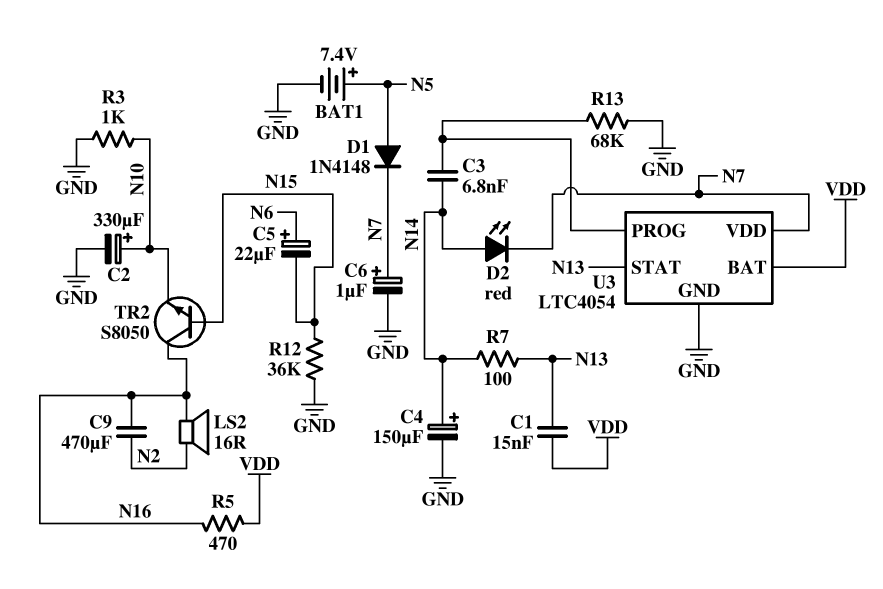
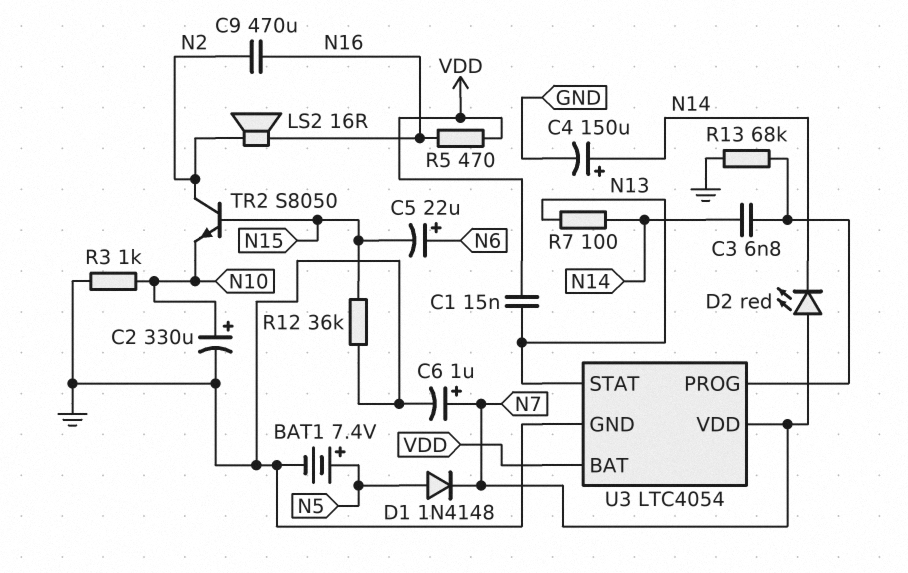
D2: LED red (A N14, K N7) -> LED red (A N7, K N14)
TR2: NPN S8050 (B N15, C N16, E N10) -> NPN S8050 (B N15, C N2, E N10)

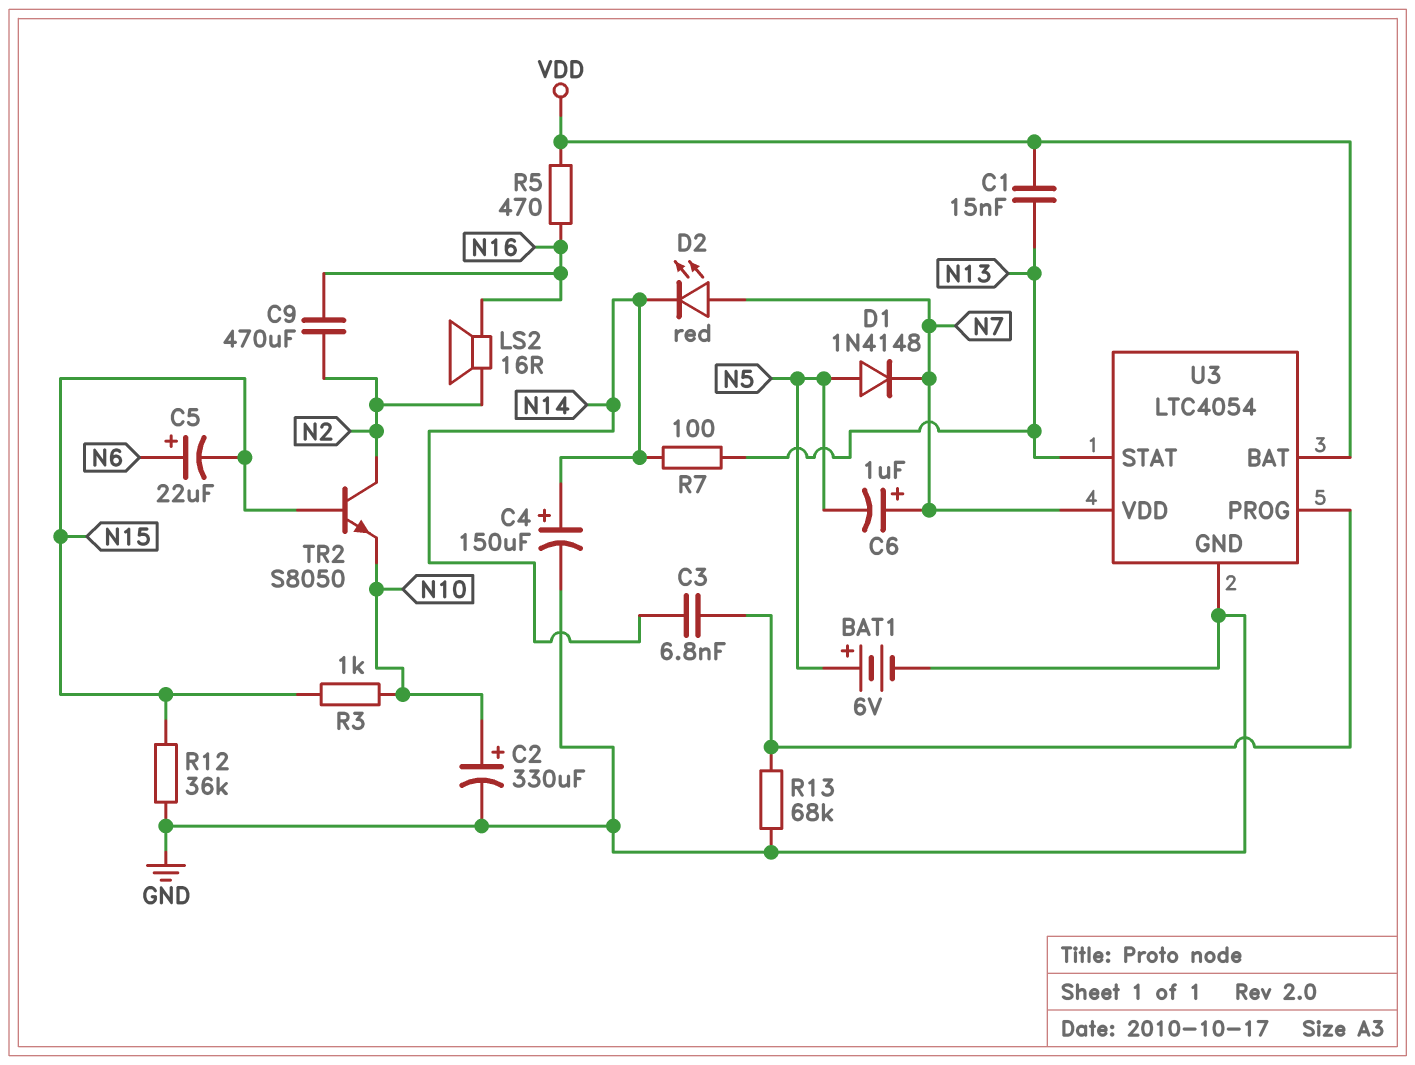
BAT1: 7.4V (plus N5, minus GND) -> 6V (plus N5, minus GND)
C6: 1uF (plus N7, minus GND) -> 1uF (plus N7, minus N5)
R3: 1k (GND, N10) -> 1k (N10, N15)

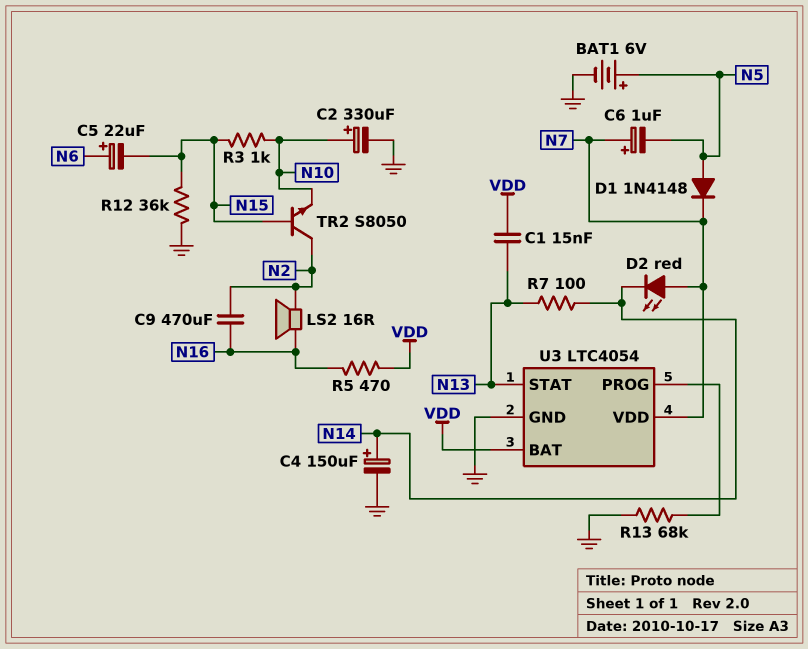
C3: 6.8nF (N14, U3/PROG) -> none

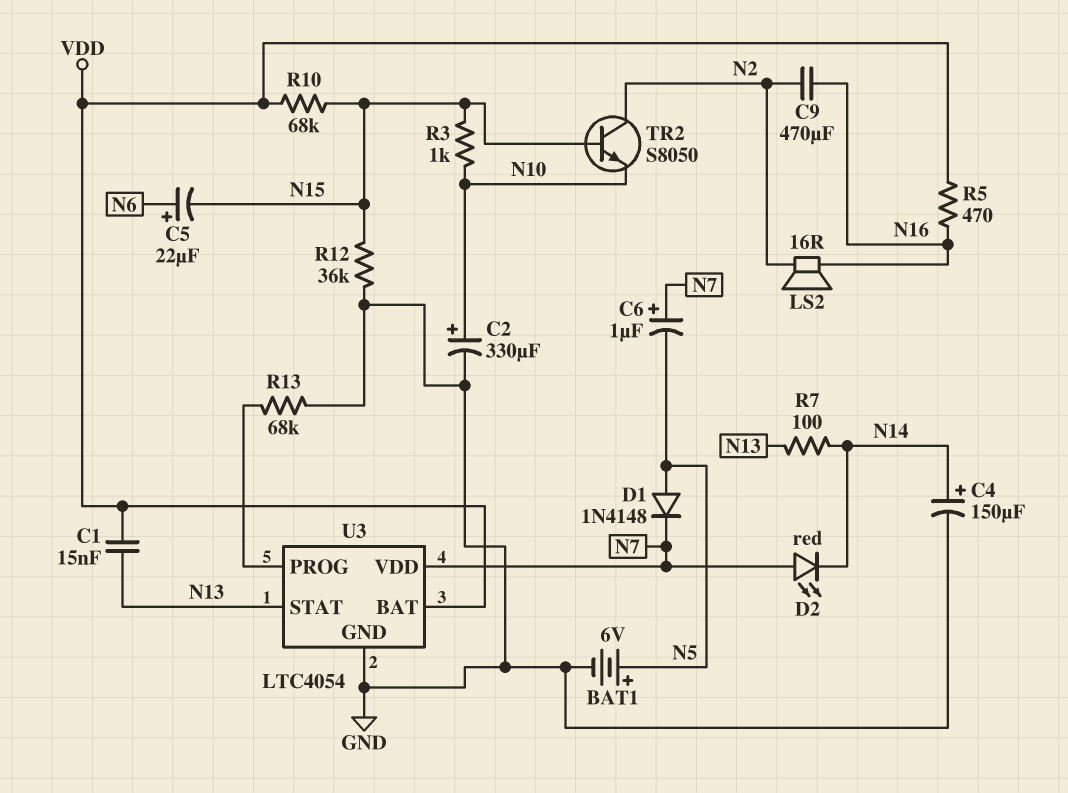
R10: none -> 68k (N15, VDD)

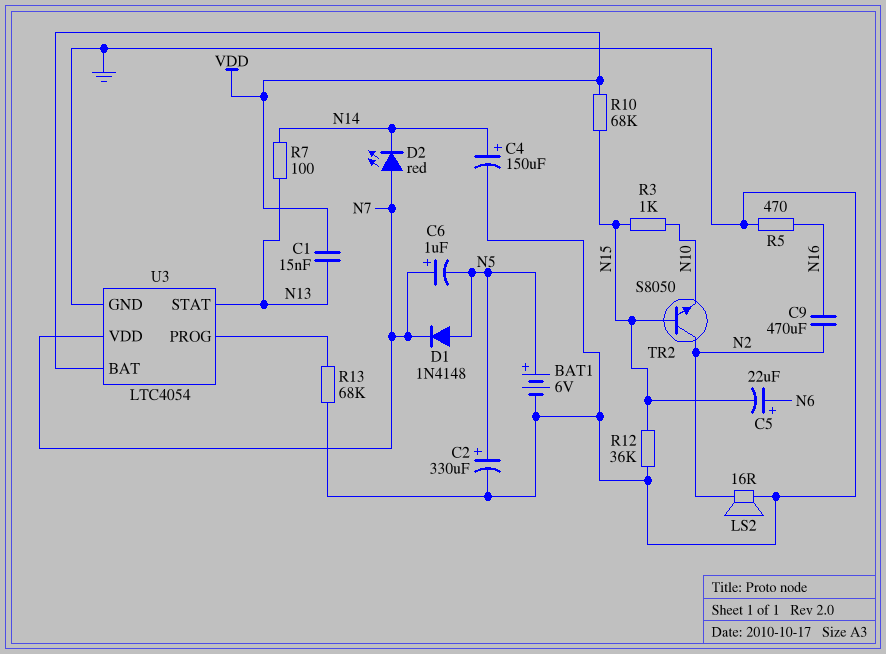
C2: 330uF (plus N10, minus GND) -> 330uF (plus N5, minus GND)
LS2: speaker 16R (N2, N16) -> speaker 16R (GND, N2)
R5: 470 (N16, VDD) -> 470 (GND, N16)

